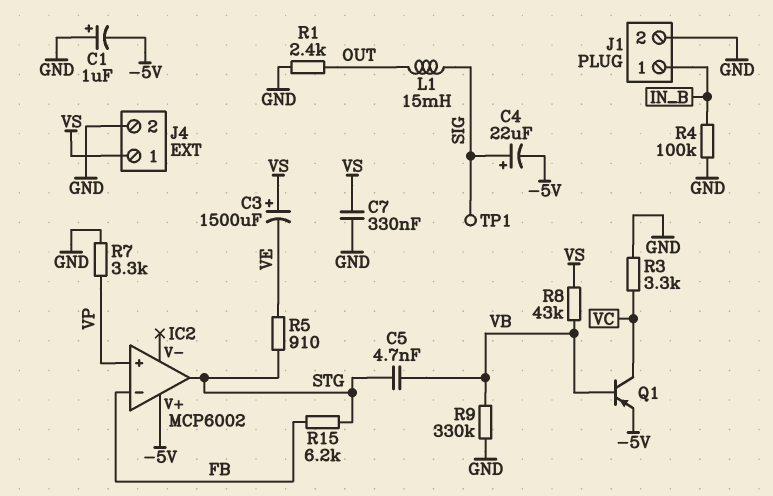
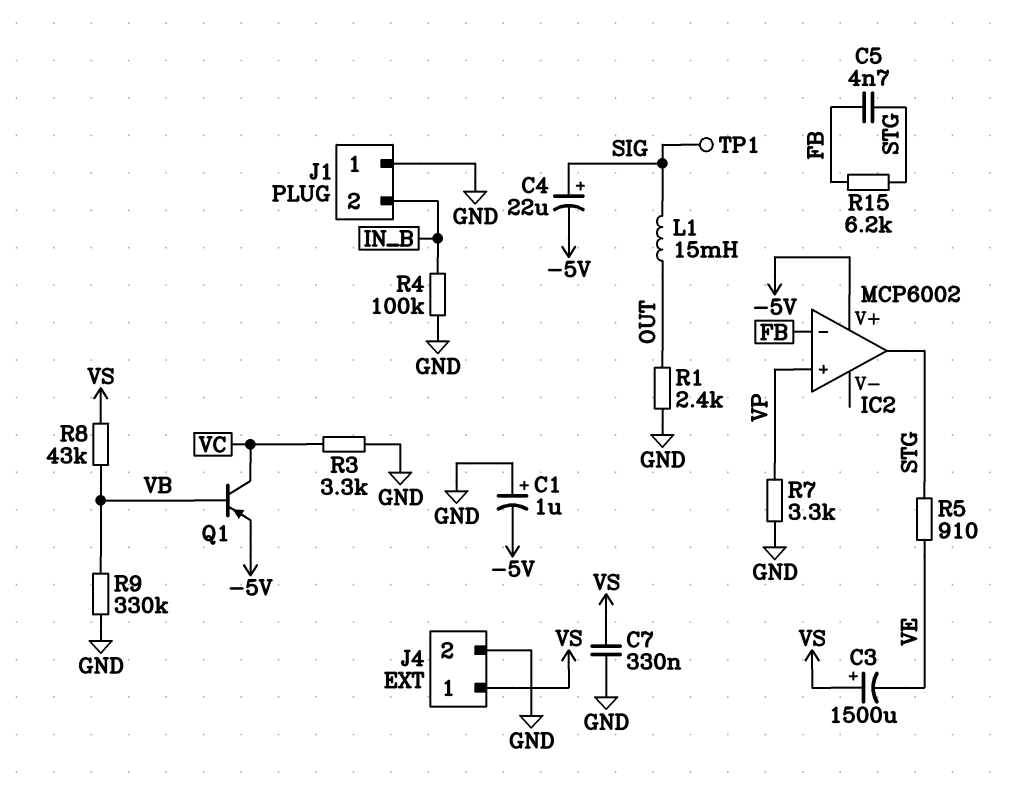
C5: 4.7nF (STG, VB) -> 4.7nF (FB, STG)
J1 pin 1: IN_B -> GND
J1 pin 2: GND -> IN_B

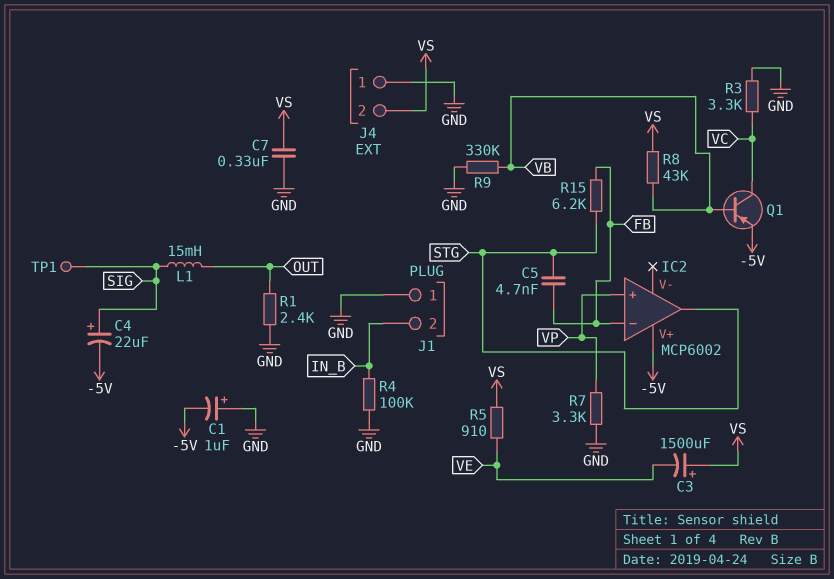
J4 pin 1: VS -> GND
J4 pin 2: GND -> VS
R5: 910 (STG, VE) -> 910 (VE, VS)

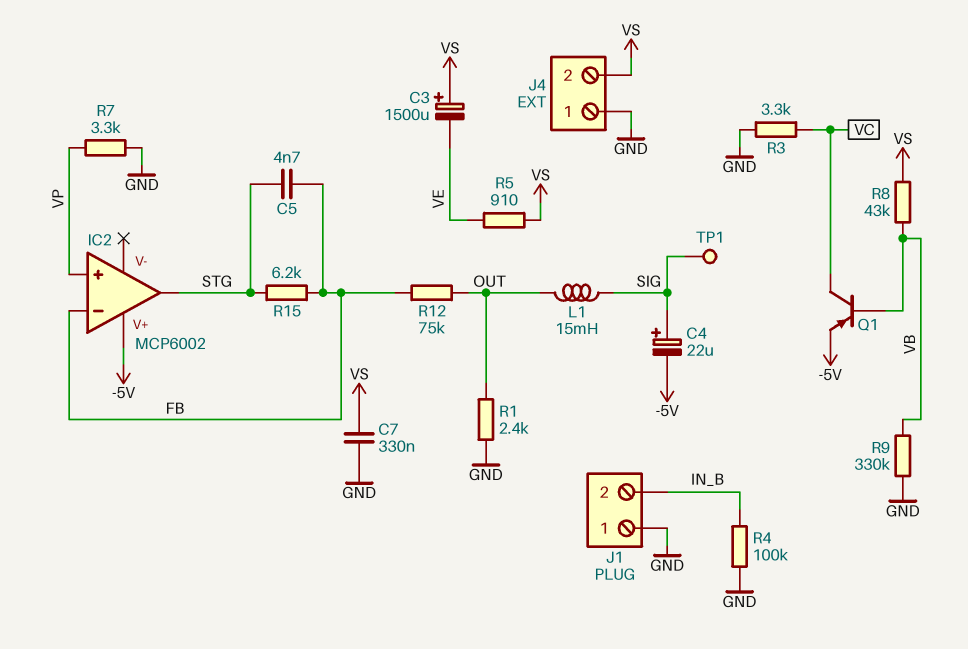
C1: 1uF (plus GND, minus -5V) -> none
R12: none -> 75k (FB, OUT)

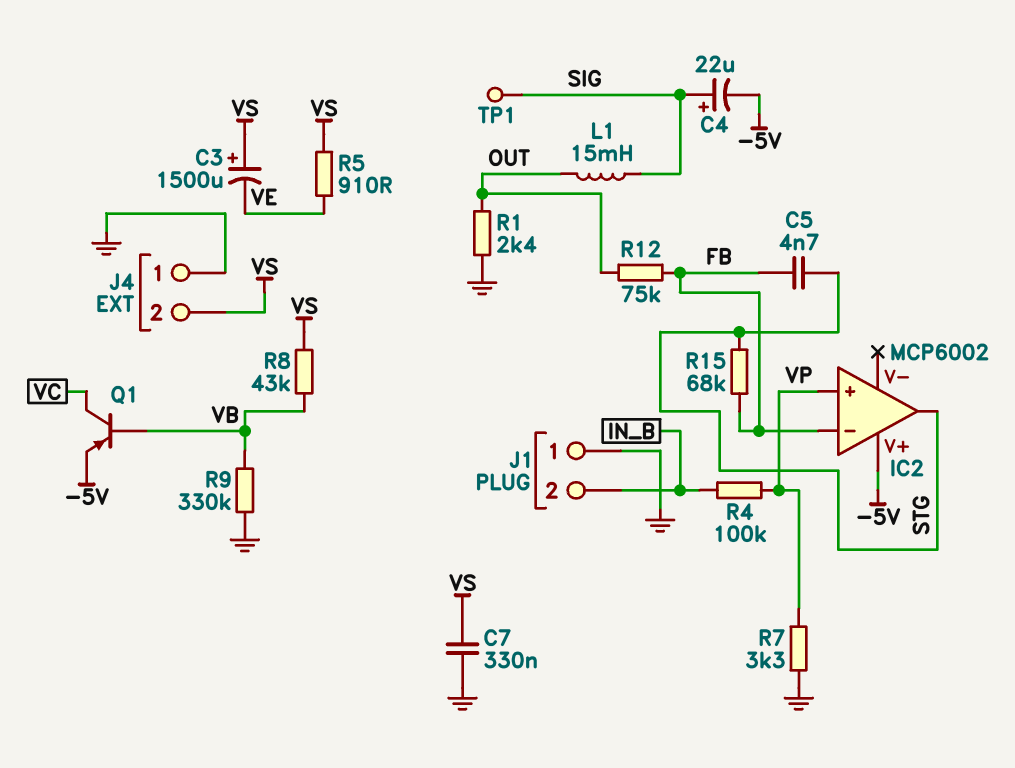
R3: 3.3k (GND, VC) -> none
R4: 100k (GND, IN_B) -> 100k (IN_B, VP)
R15: 6.2k (FB, STG) -> 68k (FB, STG)

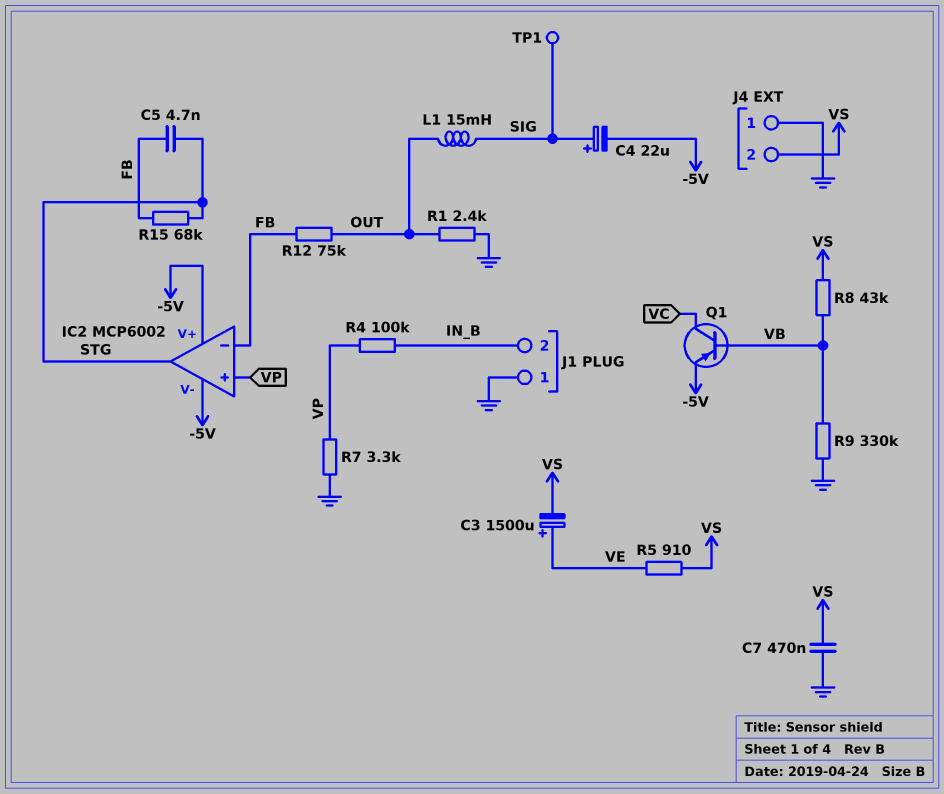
C3: 1500uF (plus VS, minus VE) -> 1500uF (plus VE, minus VS)
C7: 330nF (GND, VS) -> 470nF (GND, VS)
IC2 pin V-: none -> -5V

